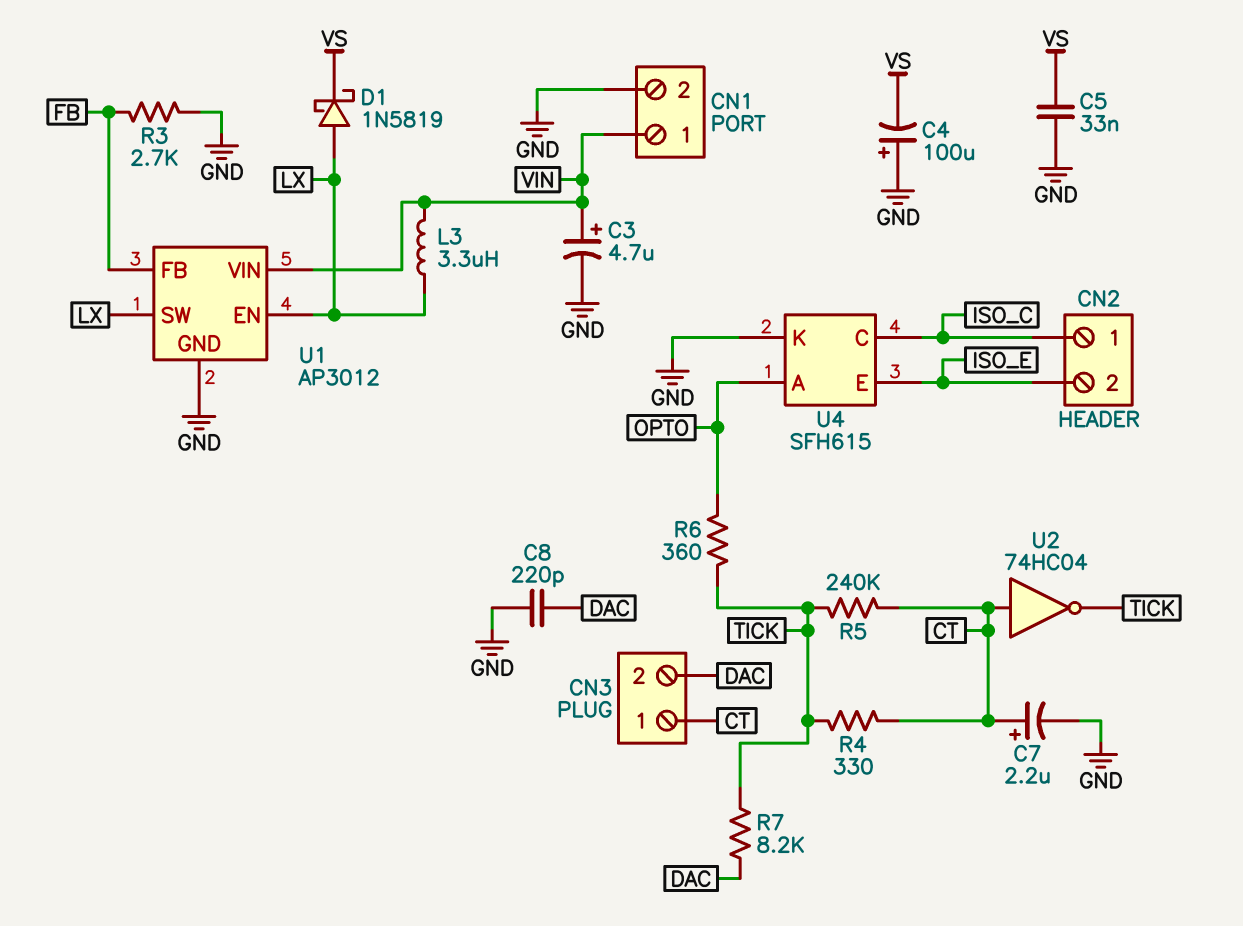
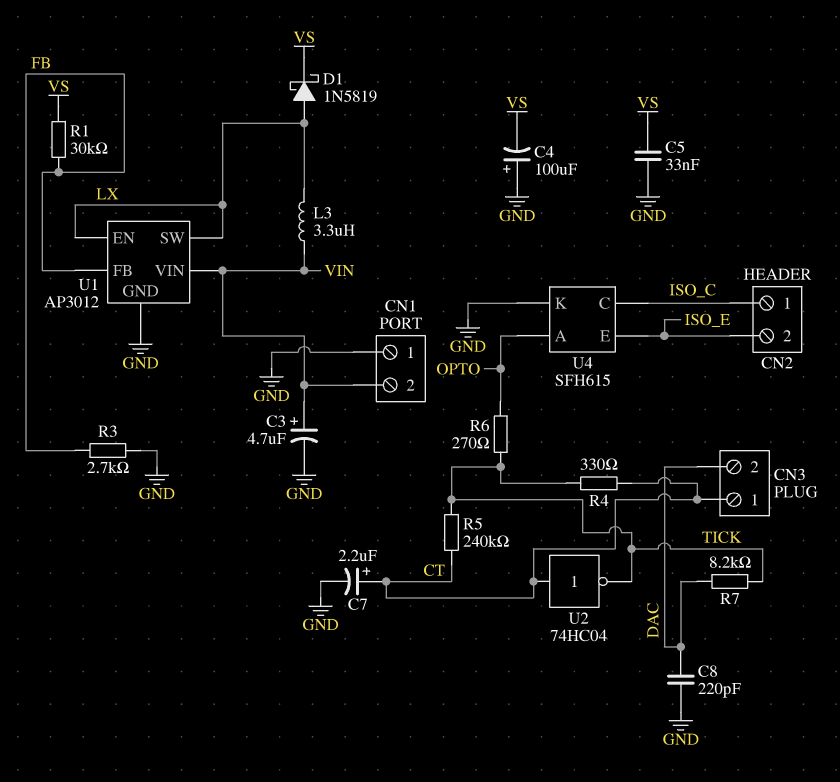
CN1 pin 1: VIN -> GND
CN1 pin 2: GND -> VIN
R1: none -> 30k (FB, VS)
R6: 360 (OPTO, TICK) -> 270 (OPTO, TICK)

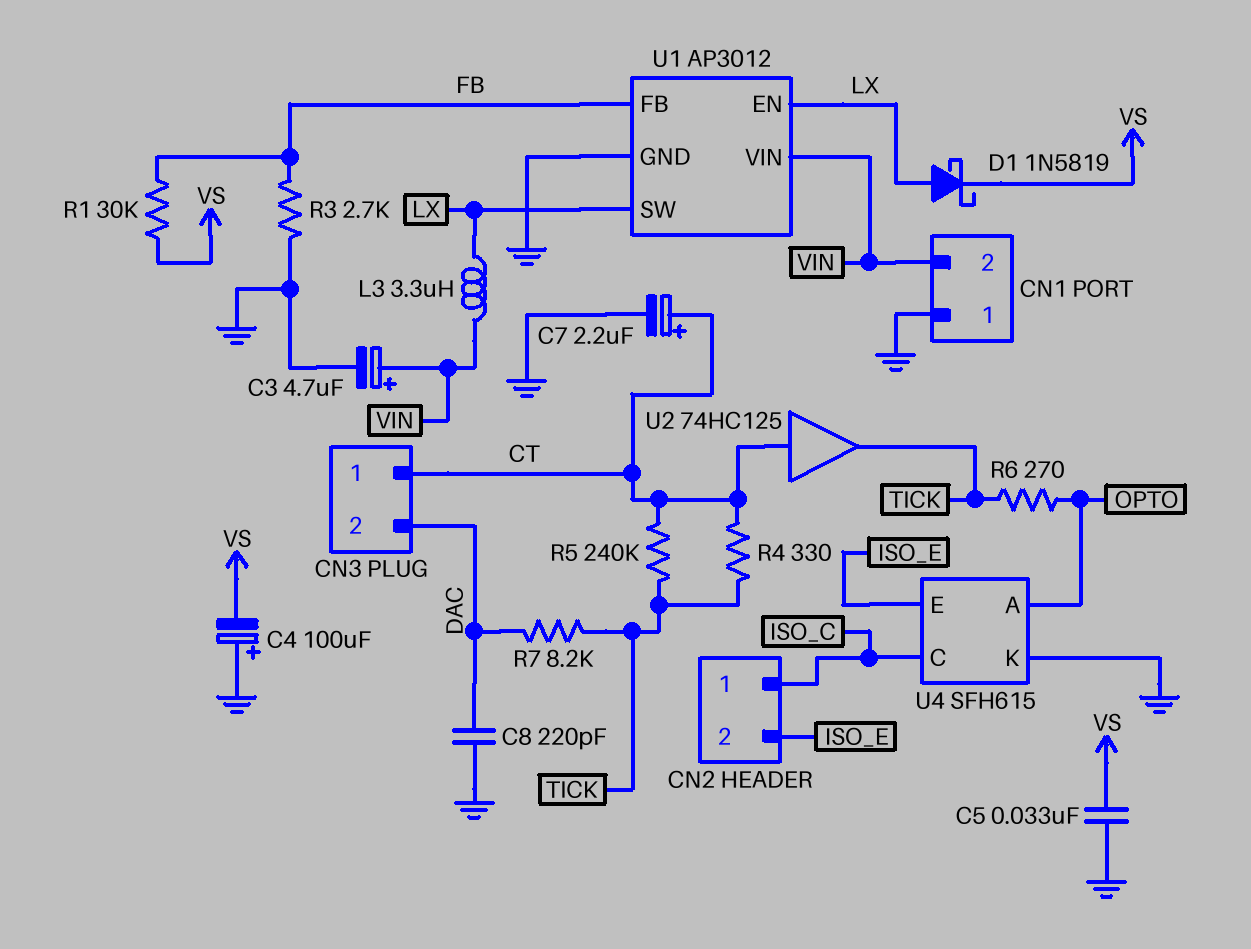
U2: NOT 74HC04 (in CT, out TICK) -> buffer 74HC125 (in CT, out TICK)

